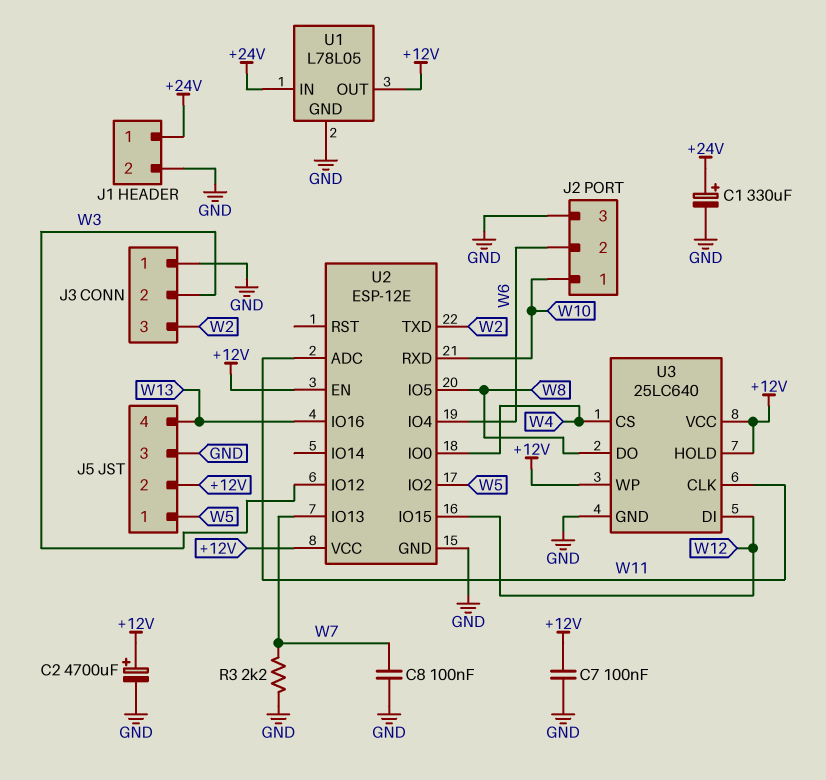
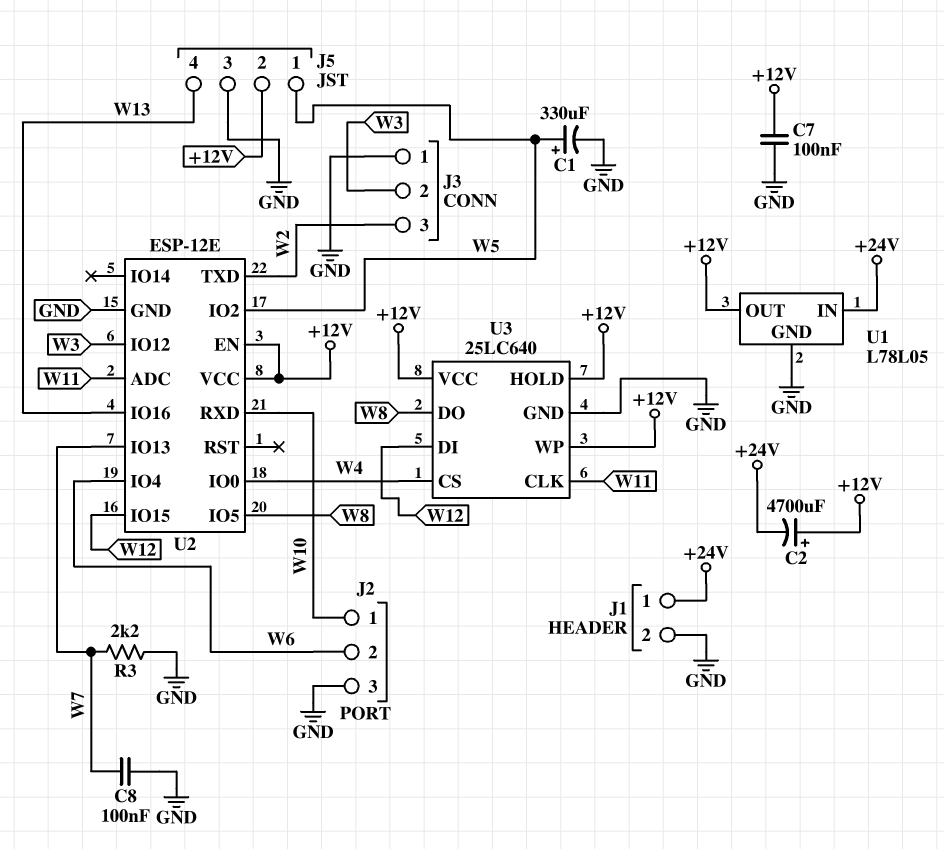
C1: 330uF (plus +24V, minus GND) -> 330uF (plus W5, minus GND)
C2: 4700uF (plus +12V, minus GND) -> 4700uF (plus +12V, minus +24V)

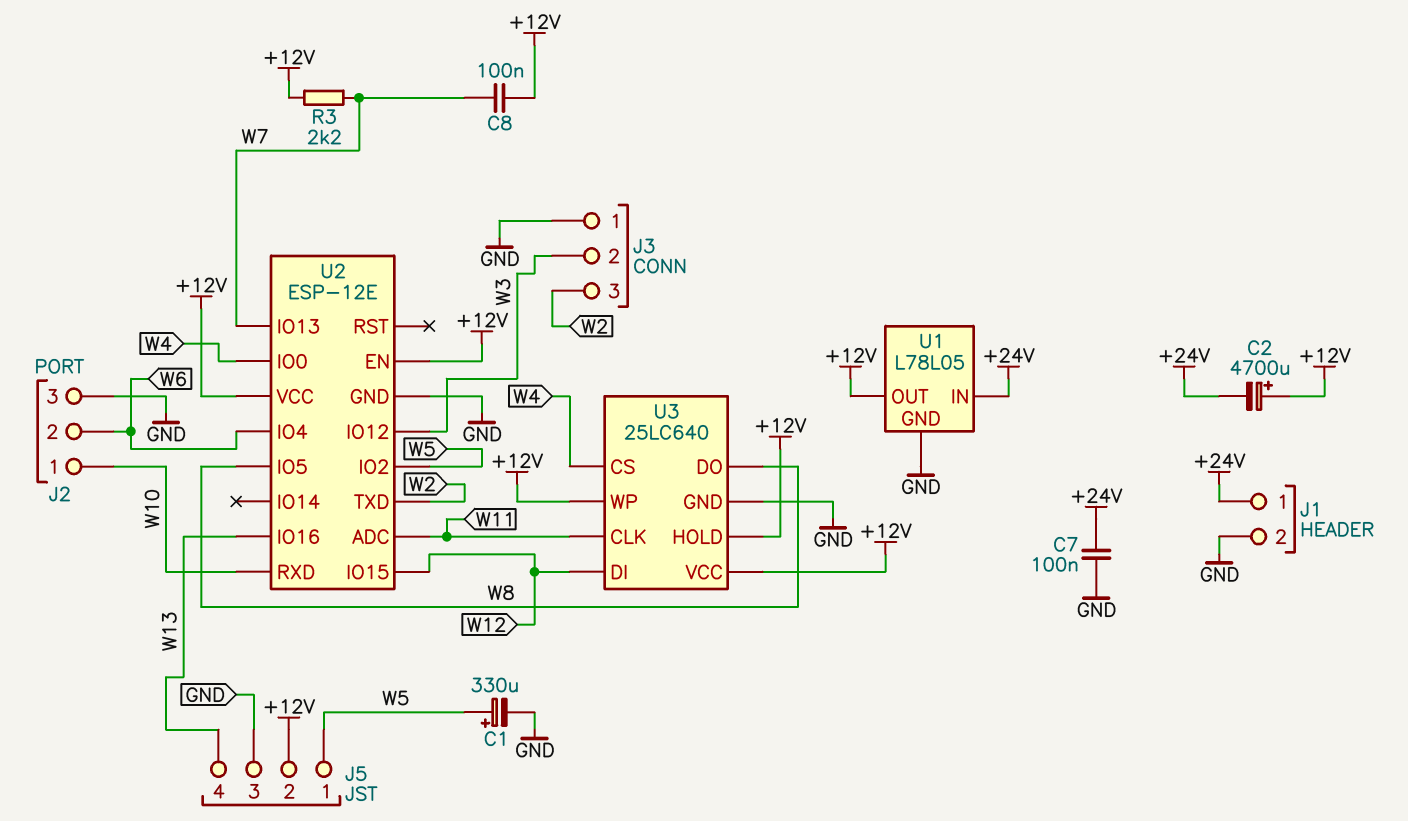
C7: 100nF (+12V, GND) -> 100nF (+24V, GND)
C8: 100nF (GND, W7) -> 100nF (+12V, W7)
R3: 2.2k (GND, W7) -> 2.2k (+12V, W7)

